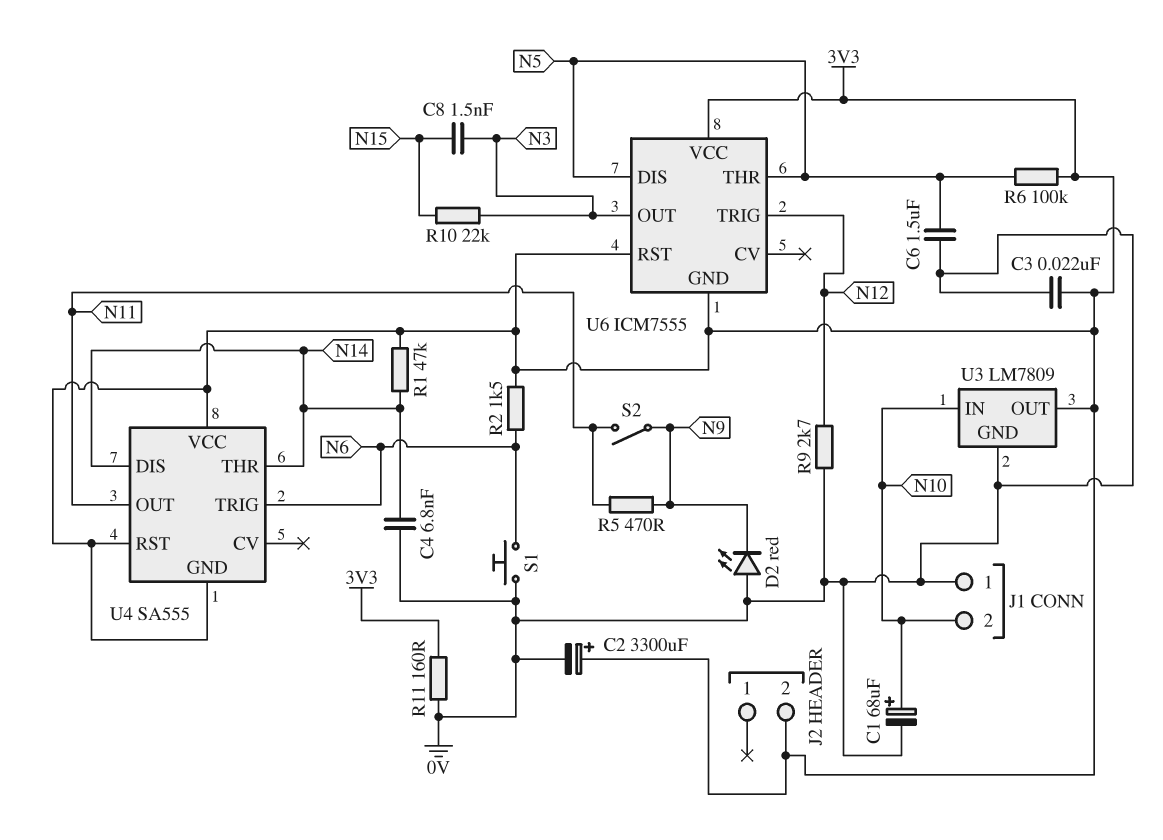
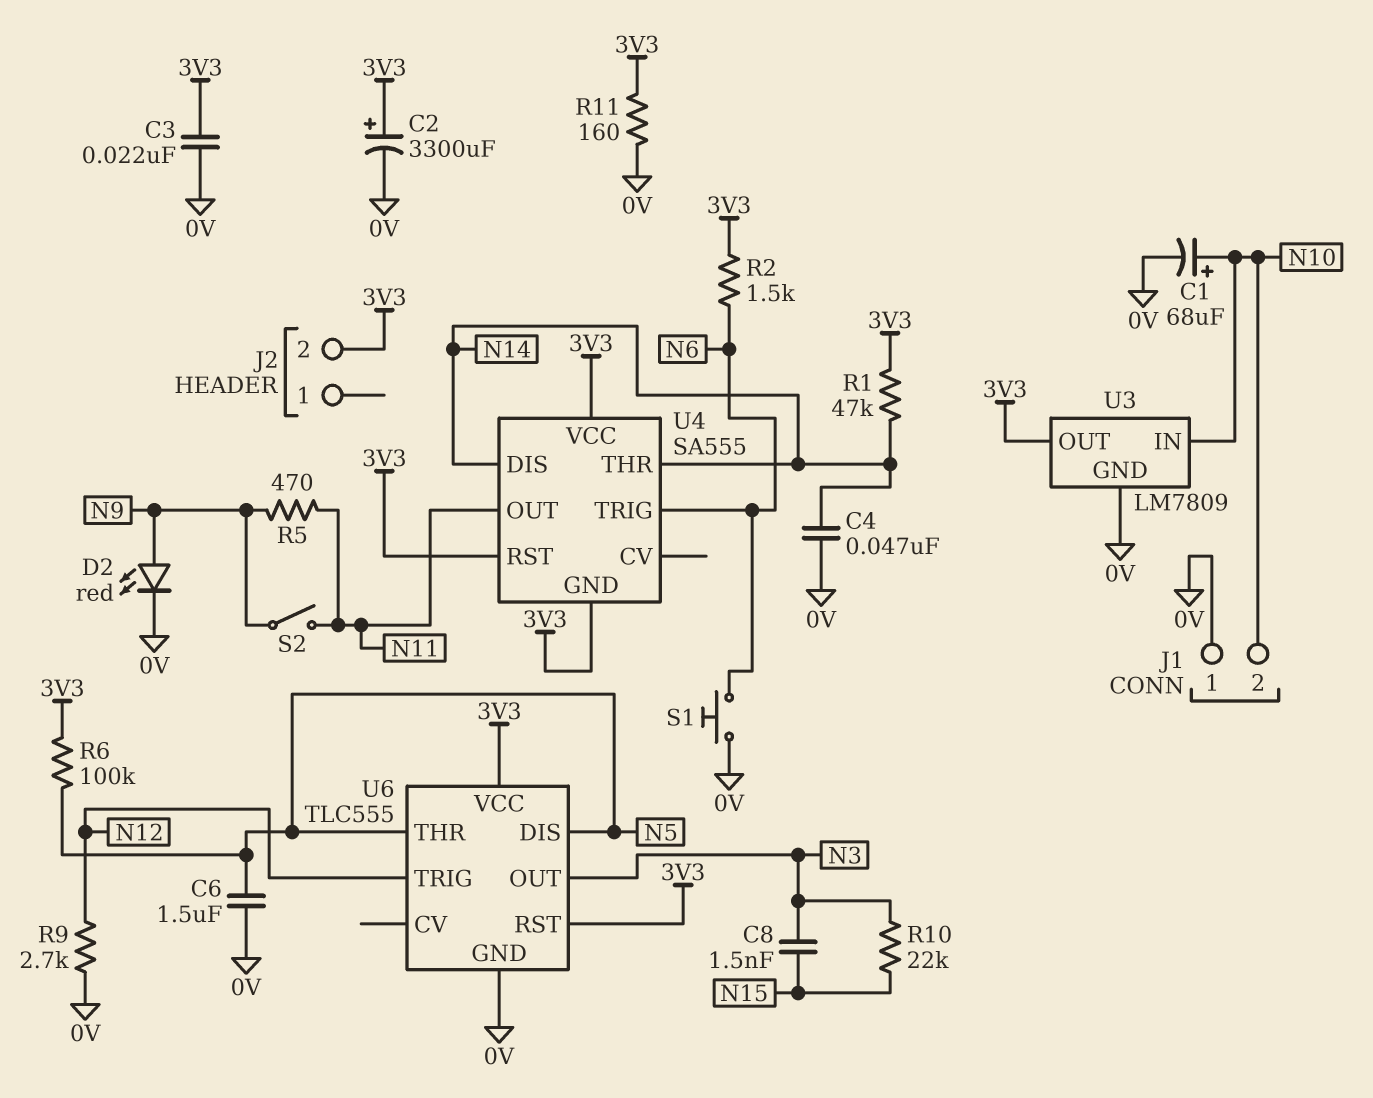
C4: 6.8nF (0V, N14) -> 47nF (0V, N14)
D2: LED red (A 0V, K N9) -> LED red (A N9, K 0V)
U6: ICM7555 -> TLC555
U6 pin GND: 3V3 -> 0V

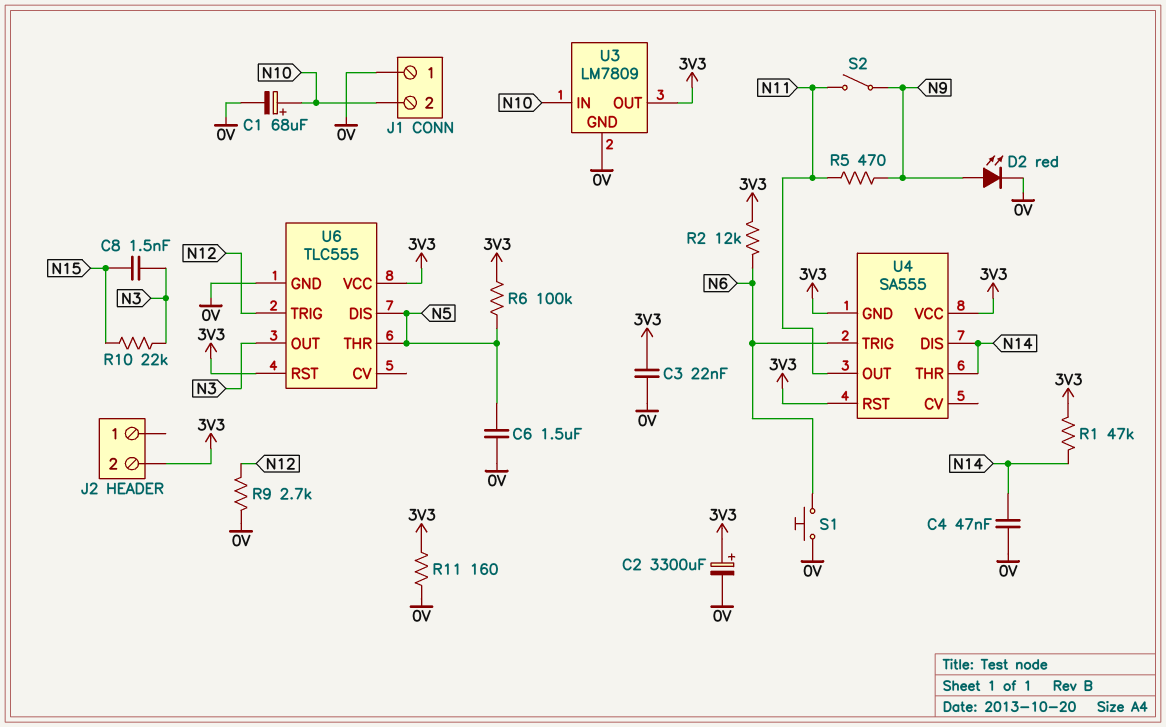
R2: 1.5k (3V3, N6) -> 12k (3V3, N6)

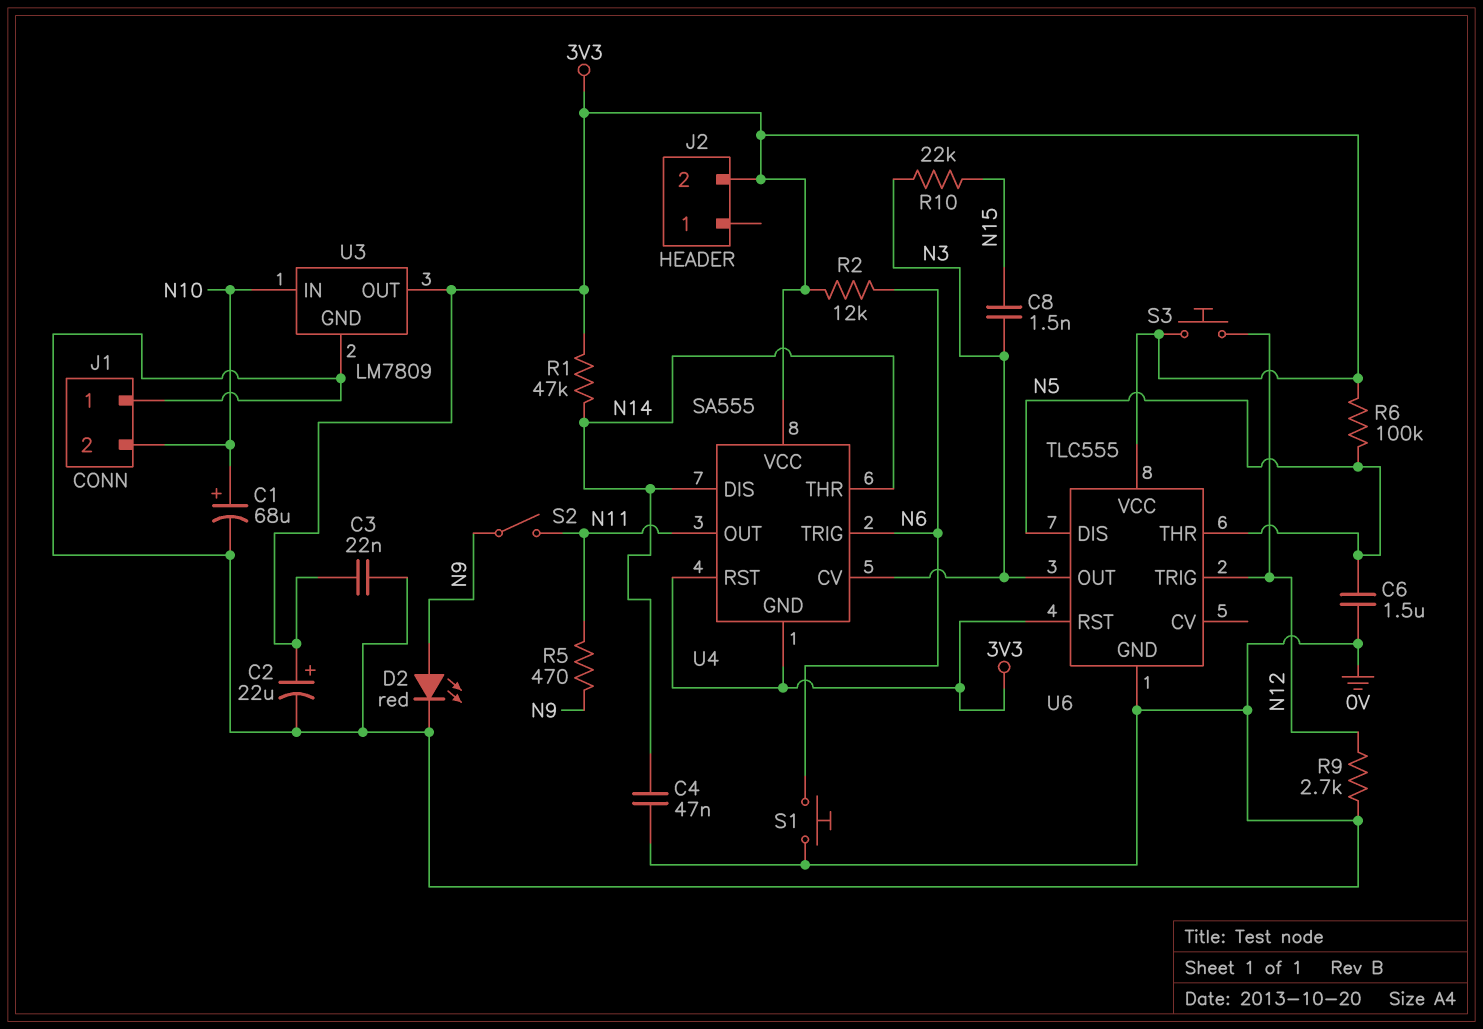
C2: 3300uF (plus 3V3, minus 0V) -> 22uF (plus 3V3, minus 0V)
R11: 160 (0V, 3V3) -> none
S3: none -> button (3V3, N12)
U4 pin CV: none -> N3

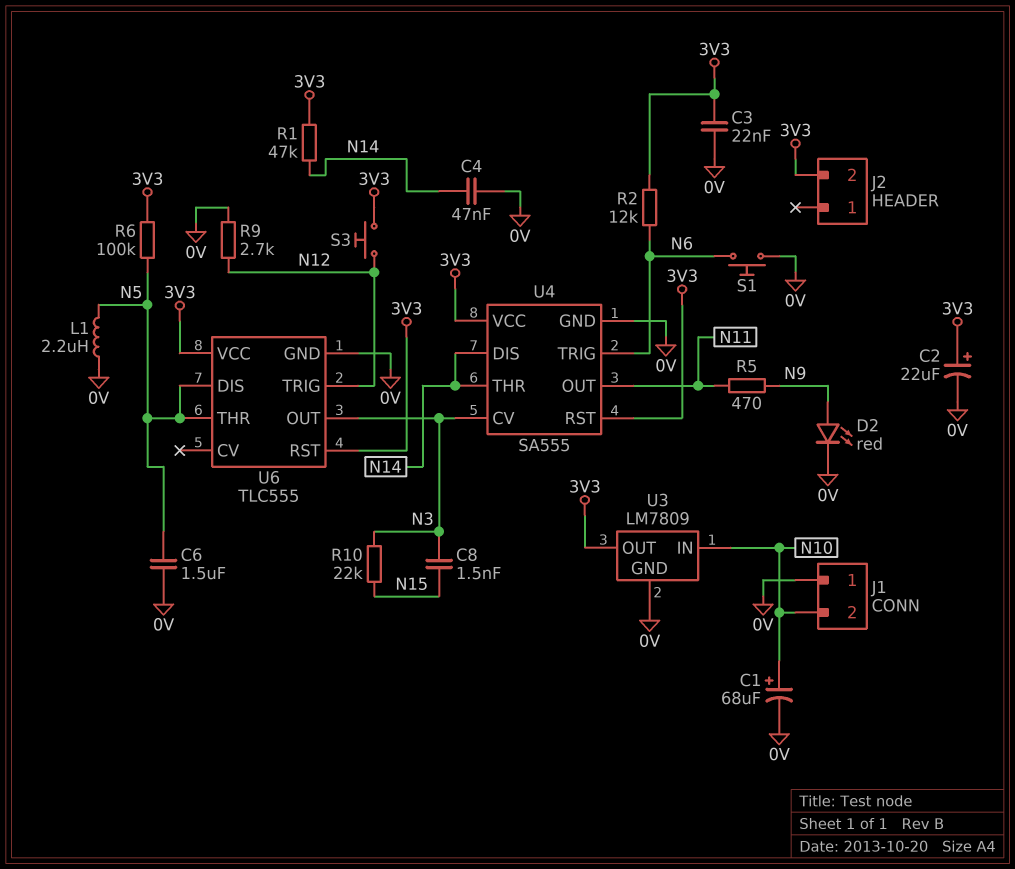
L1: none -> 2.2uH (0V, N5)
S2: switch (N9, N11) -> none
U4 pin GND: 3V3 -> 0V

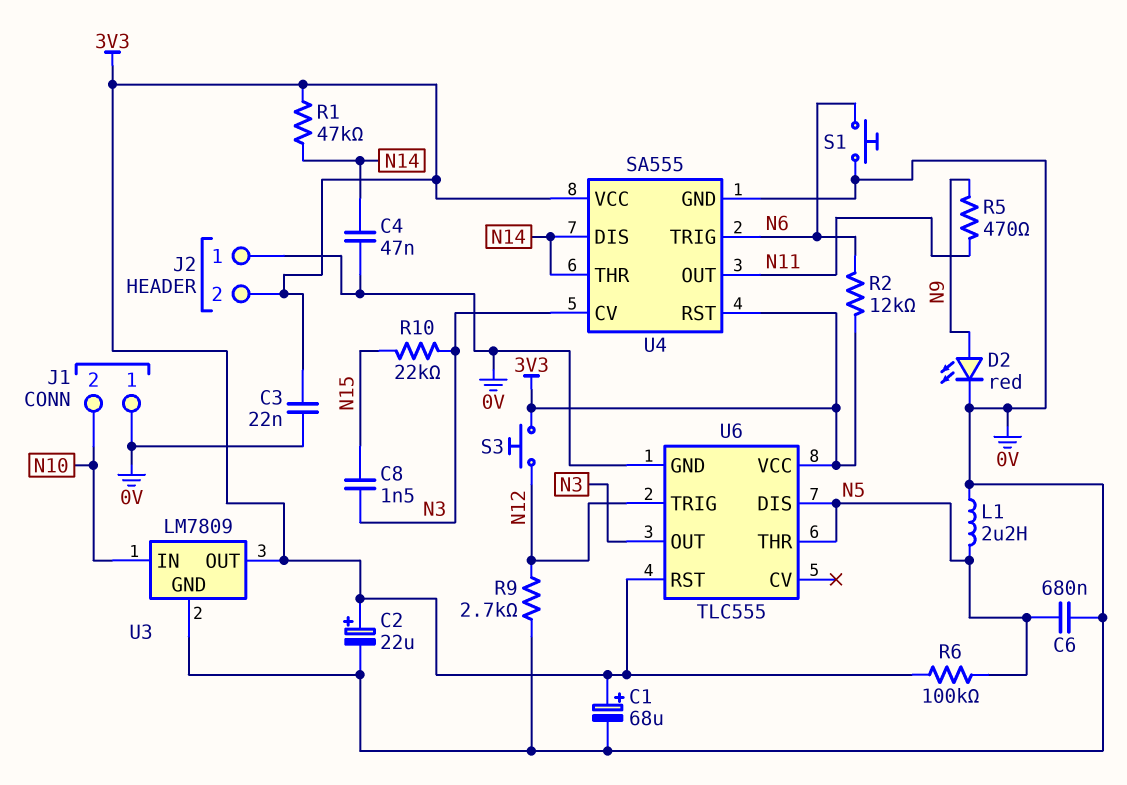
C1: 68uF (plus N10, minus 0V) -> 68uF (plus 3V3, minus 0V)
C6: 1.5uF (0V, N5) -> 680nF (0V, N5)
J2 pin 1: none -> 0V

